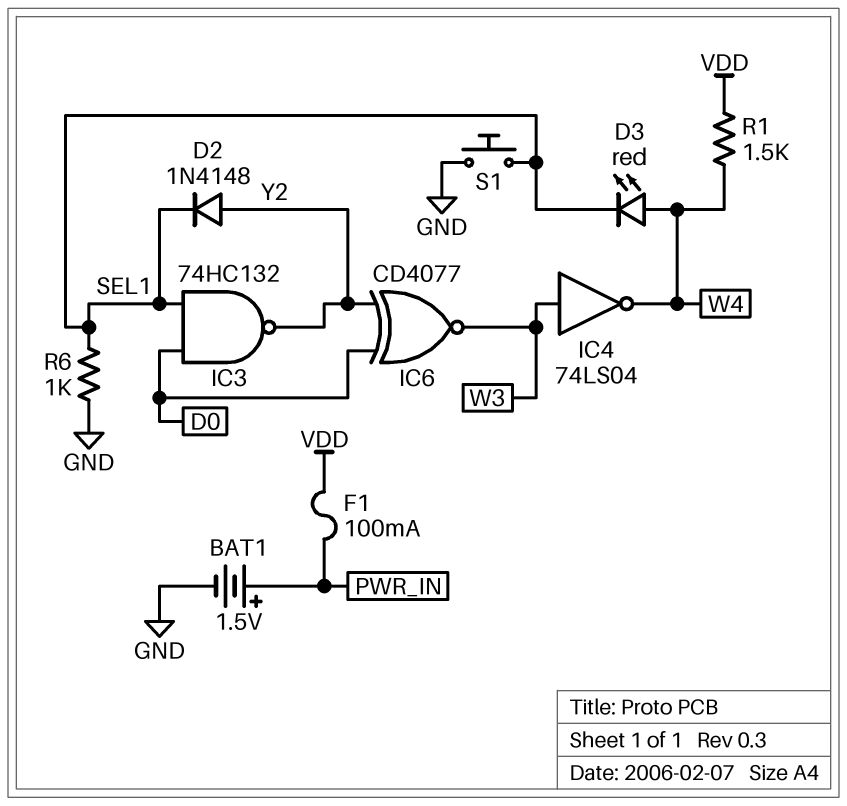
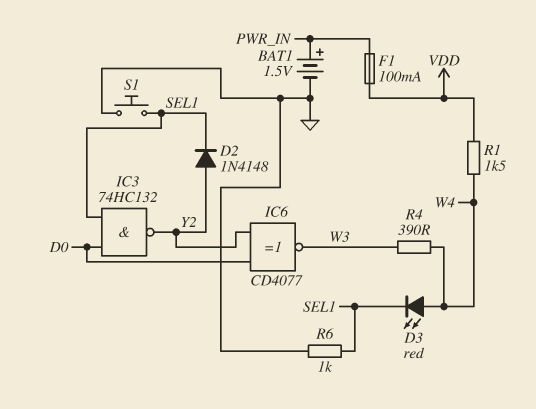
IC4: NOT 74LS04 (in W3, out W4) -> none
R4: none -> 390 (W3, W4)

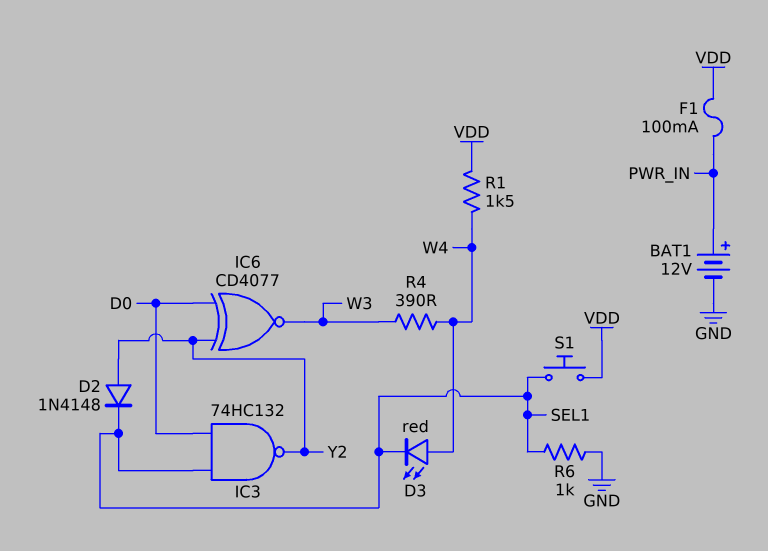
BAT1: 1.5V (plus PWR_IN, minus GND) -> 12V (plus PWR_IN, minus GND)
S1: button (GND, SEL1) -> button (SEL1, VDD)

